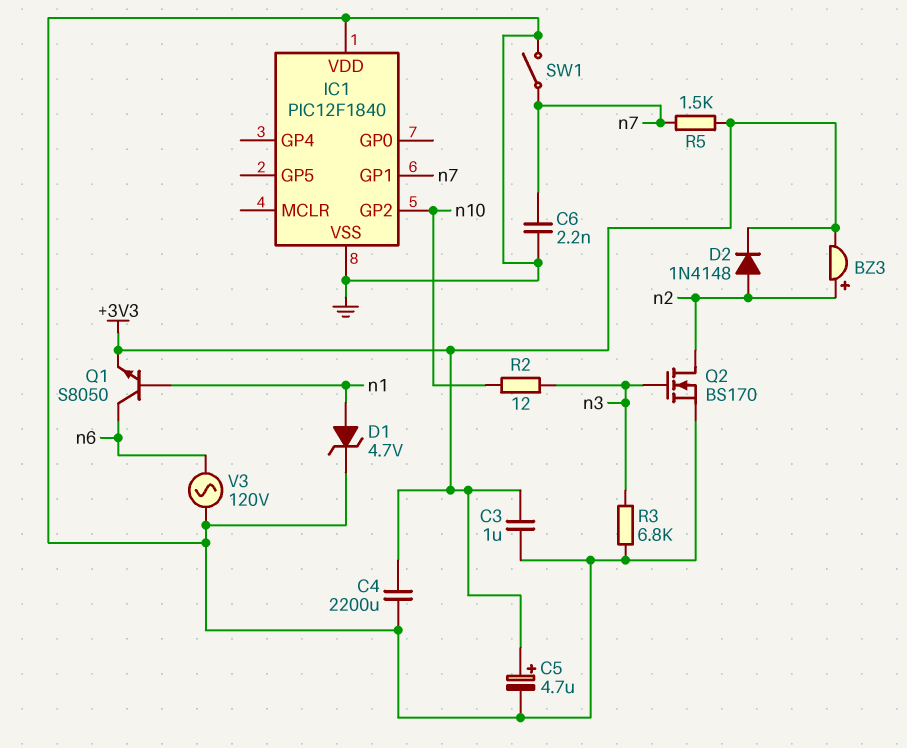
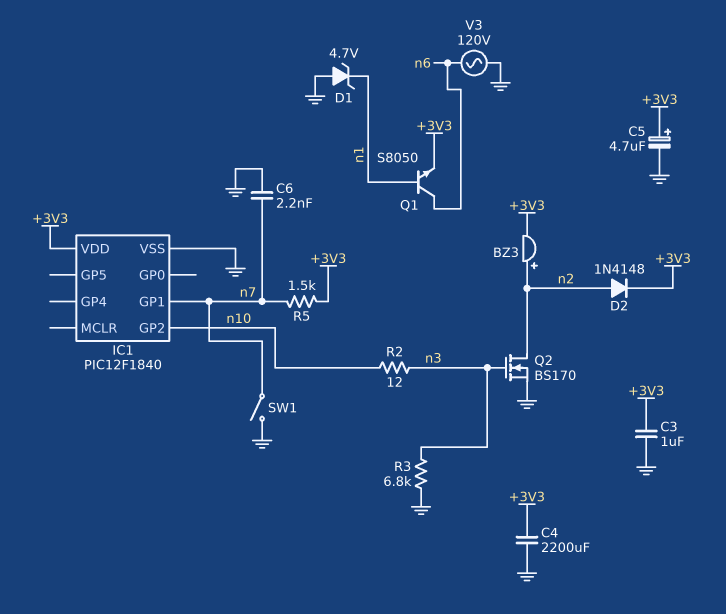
D1: zener 4.7V (A n1, K GND) -> zener 4.7V (A GND, K n1)
IC1 pin VDD: GND -> +3V3

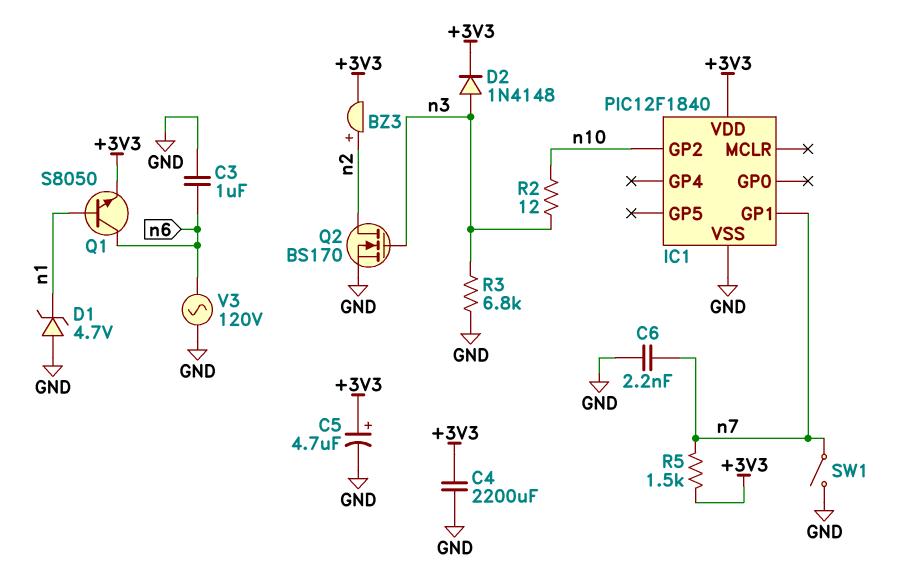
C3: 1uF (+3V3, GND) -> 1uF (GND, n6)
D2: diode 1N4148 (A n2, K +3V3) -> diode 1N4148 (A n3, K +3V3)

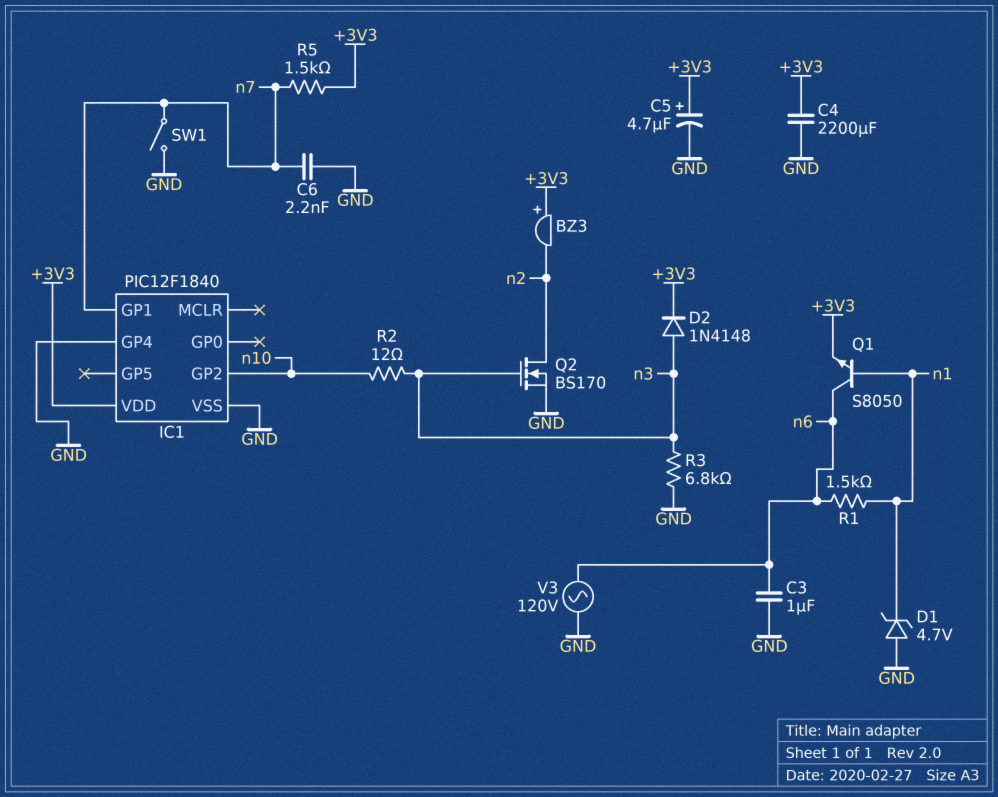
BZ3: buzzer (plus n2, minus +3V3) -> buzzer (plus +3V3, minus n2)
IC1 pin GP4: none -> GND
R1: none -> 1.5k (n1, n6)

